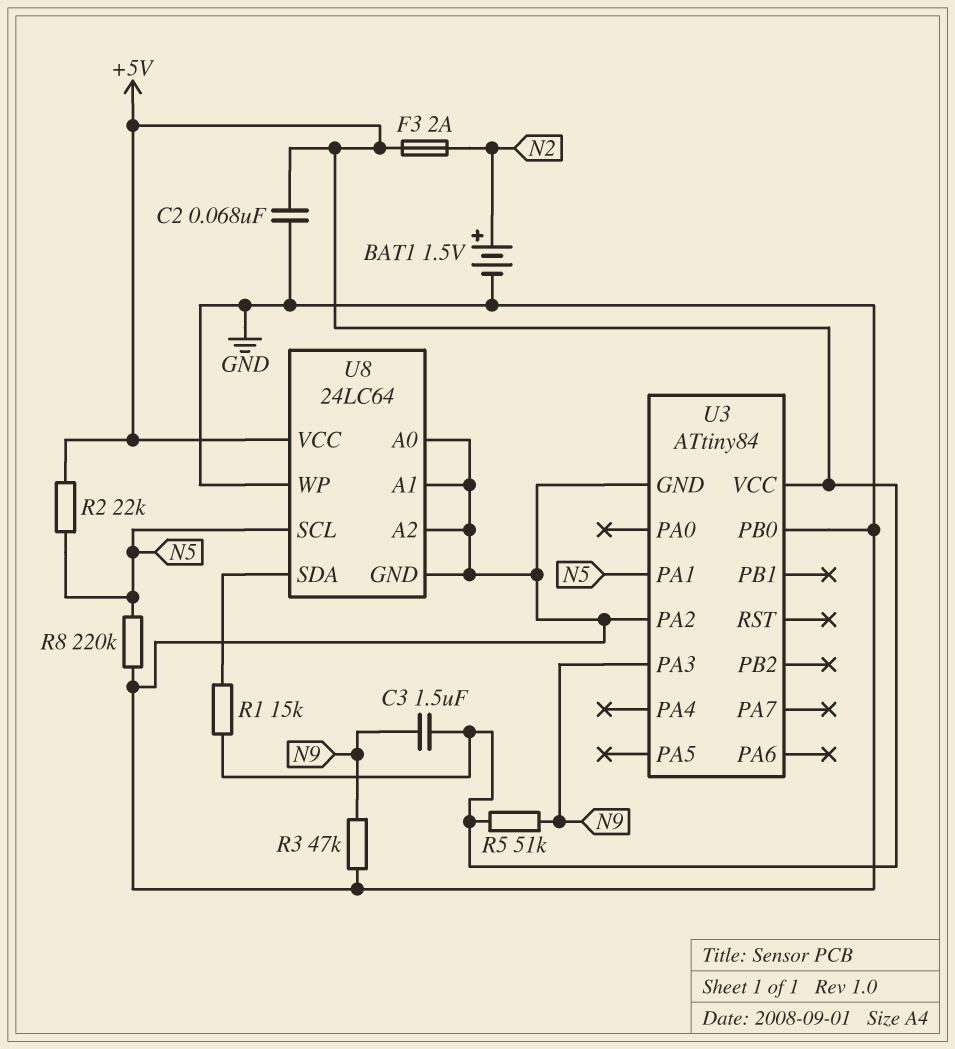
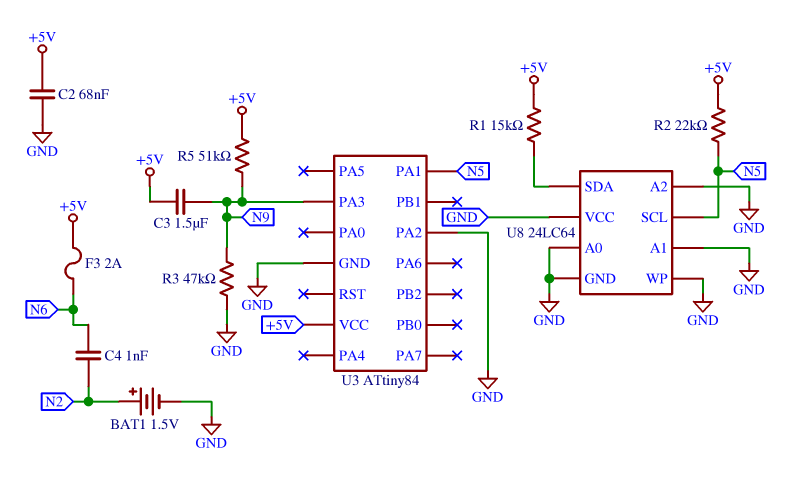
C4: none -> 1nF (N2, N6)
F3: 2A (+5V, N2) -> 2A (+5V, N6)
R8: 220k (GND, N5) -> none
U3 pin PB0: GND -> none
U8 pin VCC: +5V -> GND

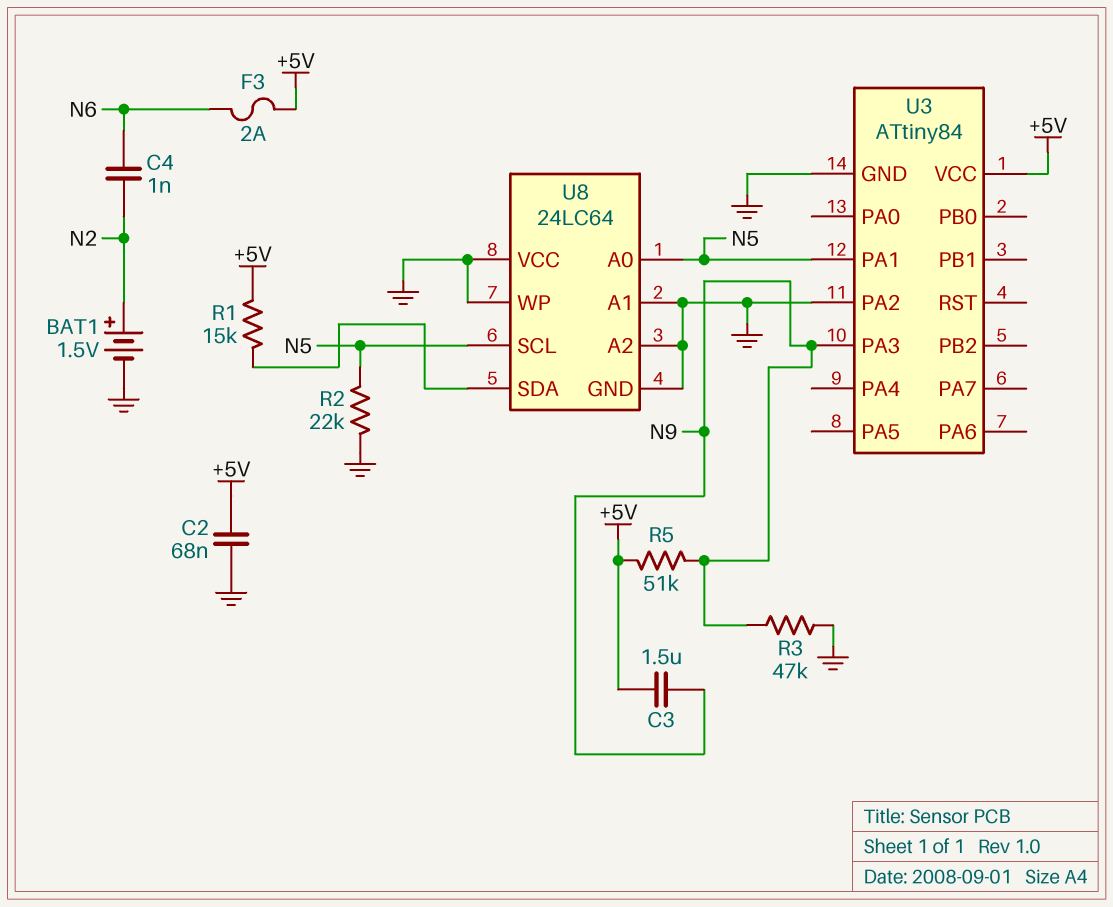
R2: 22k (+5V, N5) -> 22k (GND, N5)
U8 pin A0: GND -> N5

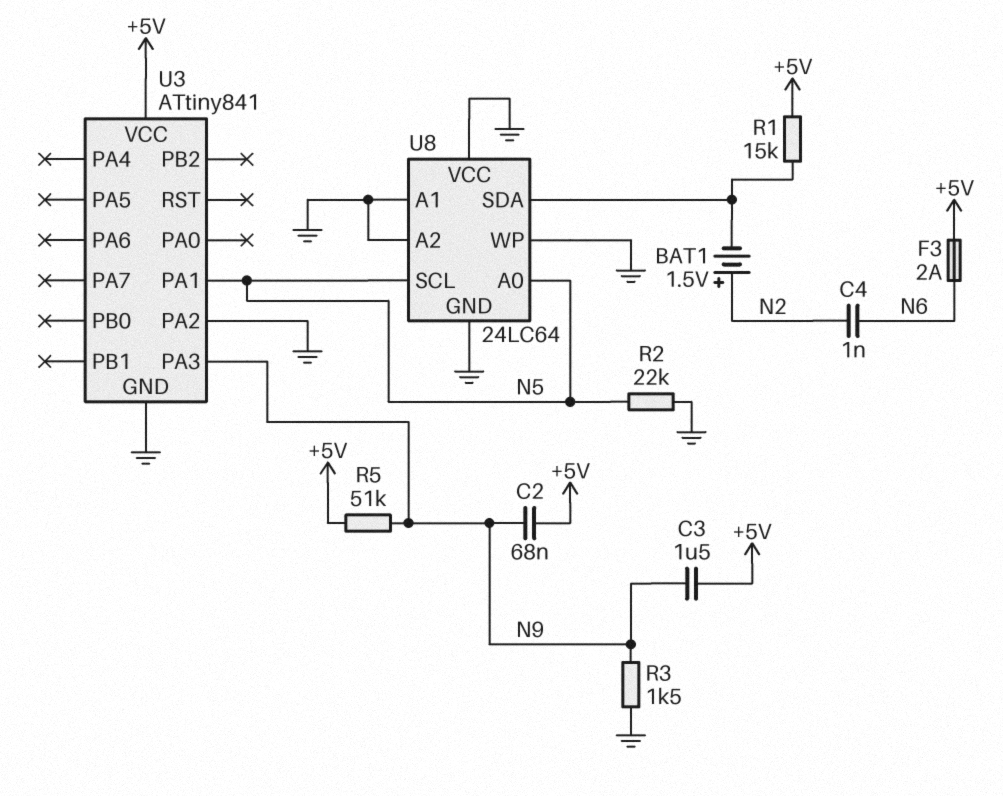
BAT1: 1.5V (plus N2, minus GND) -> 1.5V (plus N2, minus U8/SDA)
C2: 68nF (+5V, GND) -> 68nF (+5V, N9)
R3: 47k (GND, N9) -> 1.5k (GND, N9)
U3: ATtiny84 -> ATtiny841

